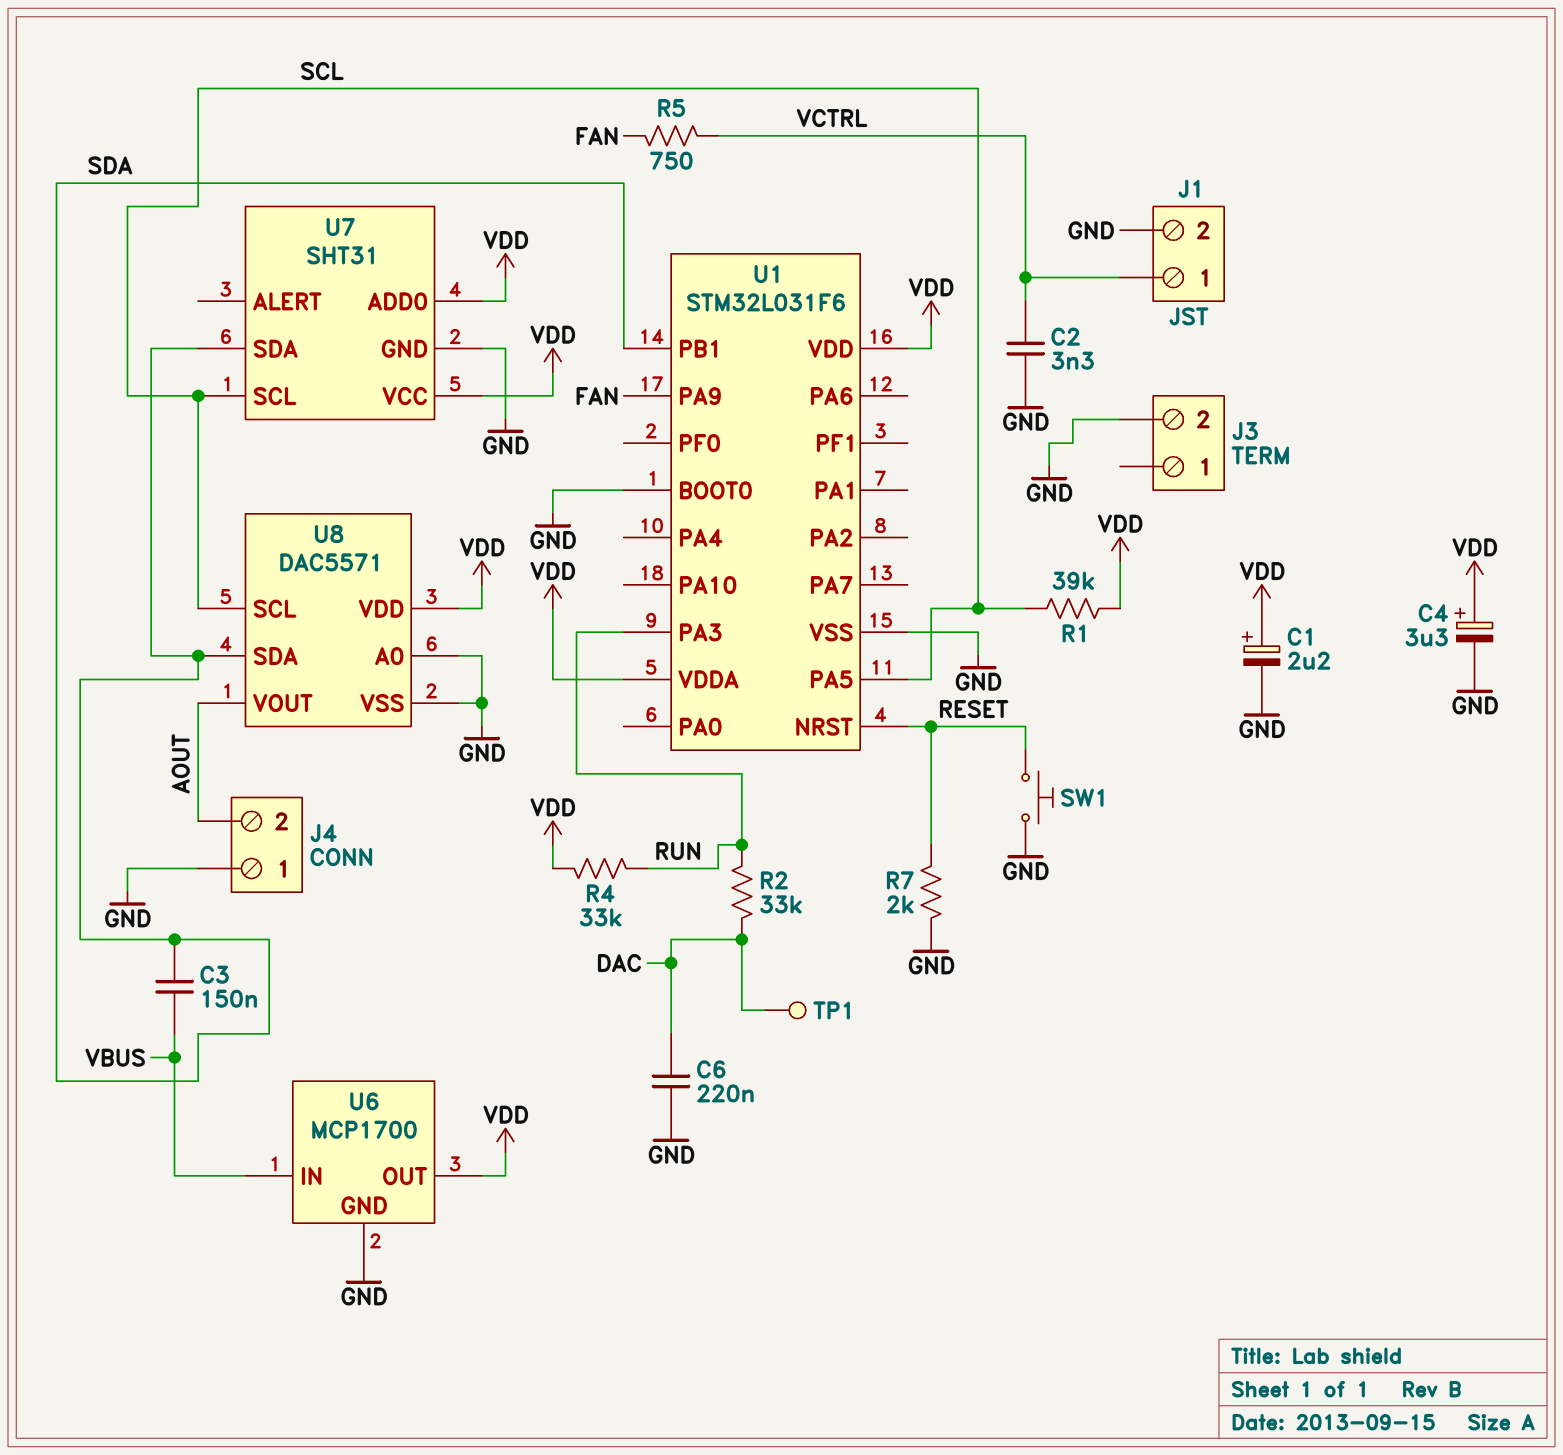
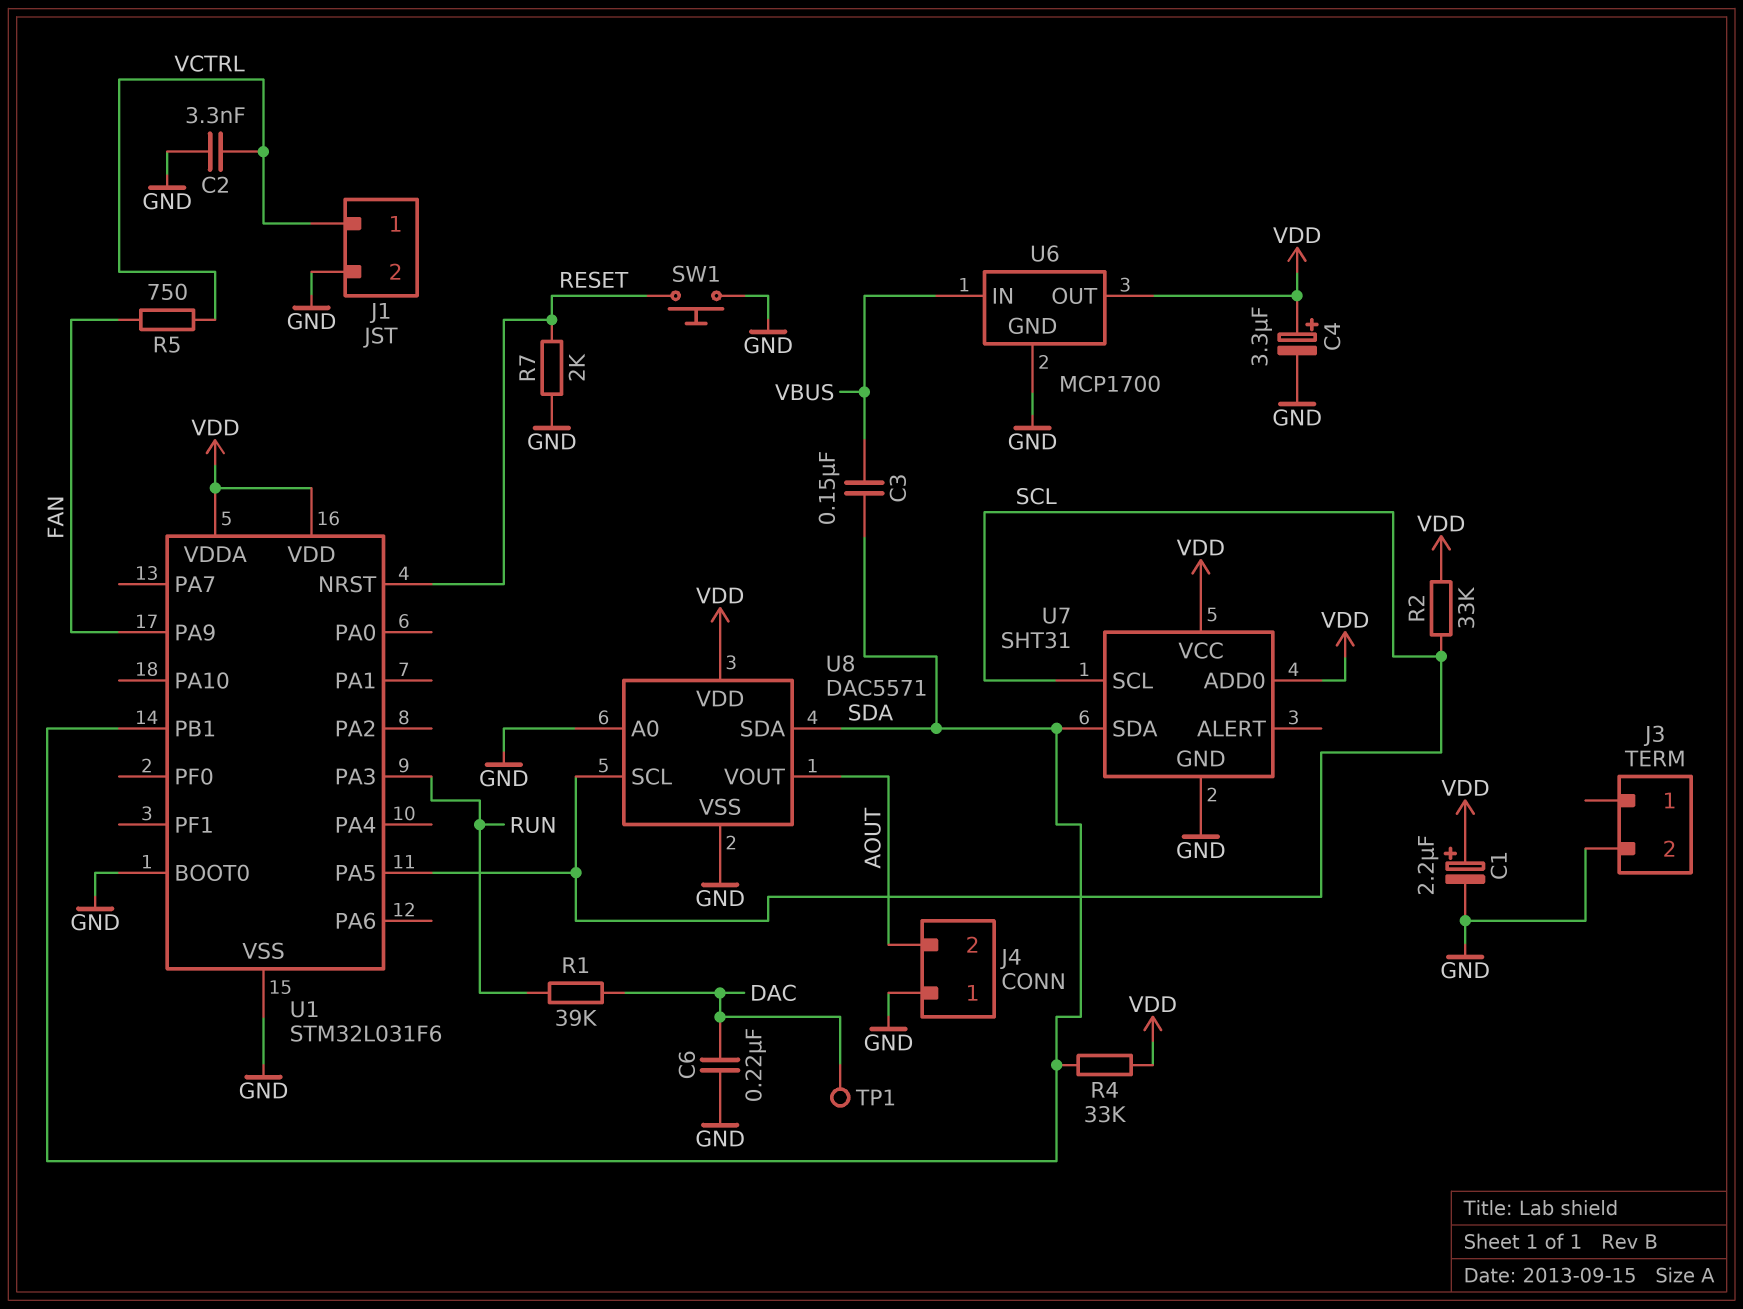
R1: 39k (SCL, VDD) -> 39k (DAC, RUN)
R2: 33k (DAC, RUN) -> 33k (SCL, VDD)
R4: 33k (RUN, VDD) -> 33k (SDA, VDD)

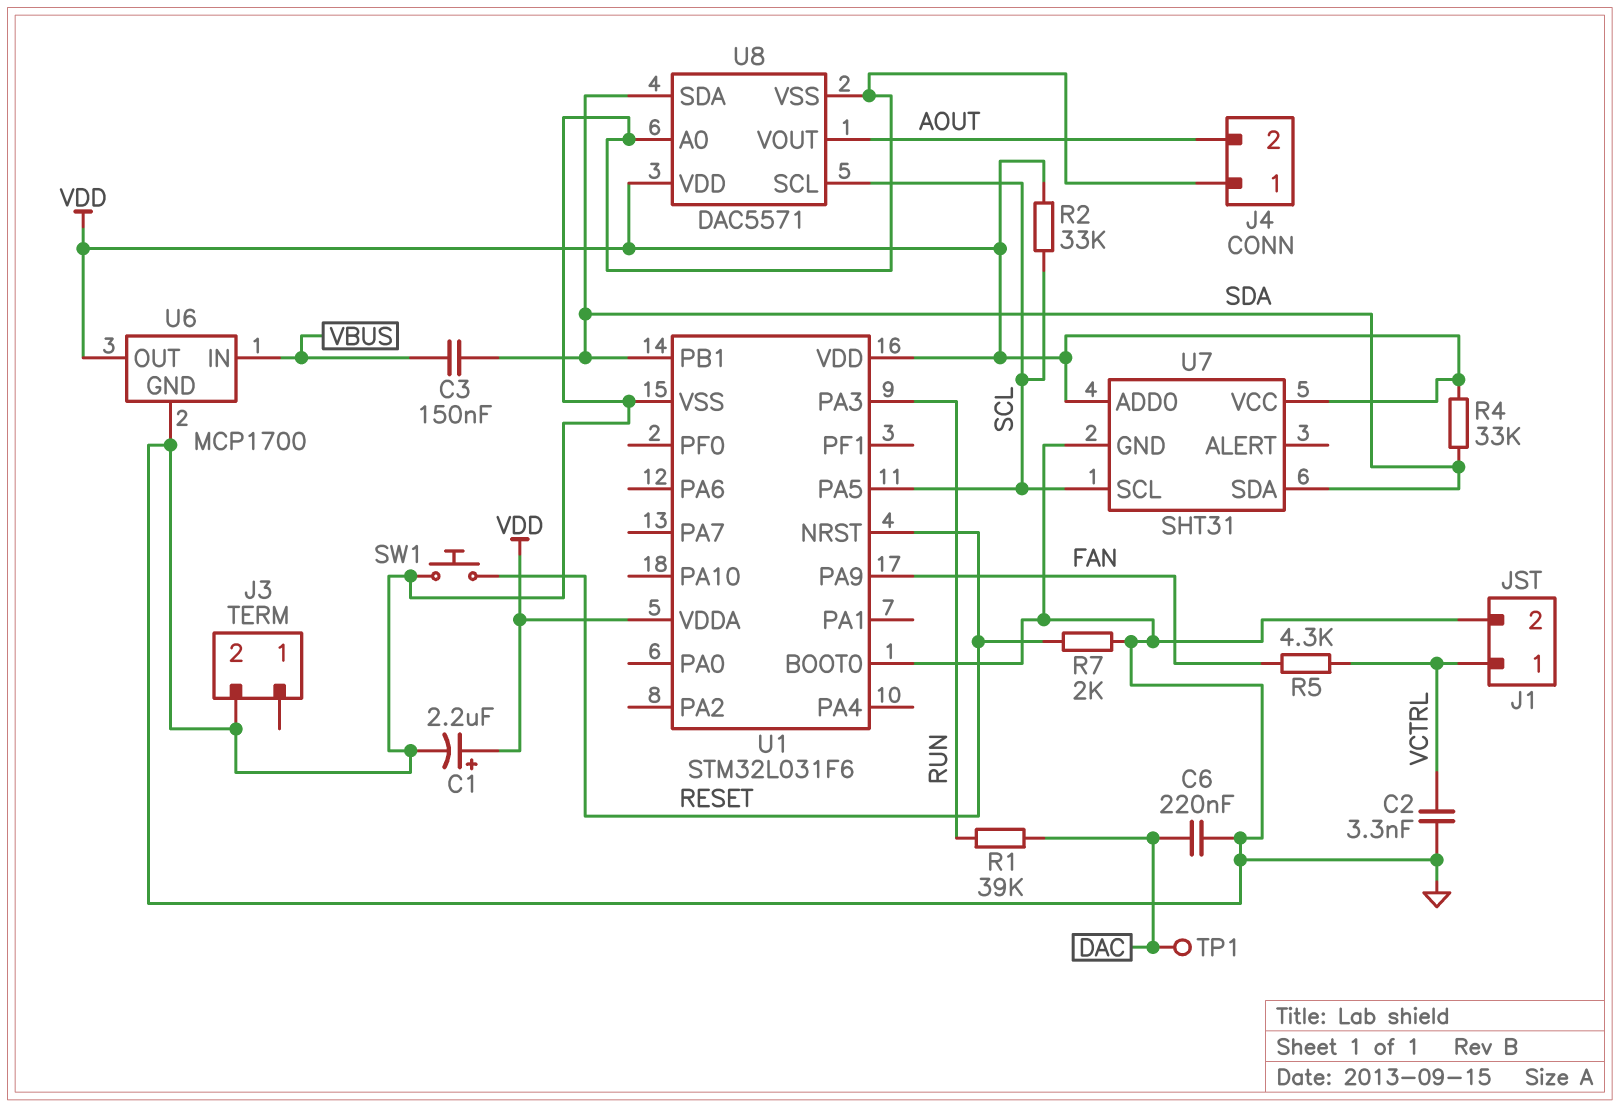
C4: 3.3uF (plus VDD, minus GND) -> none
R5: 750 (FAN, VCTRL) -> 4.3k (FAN, VCTRL)

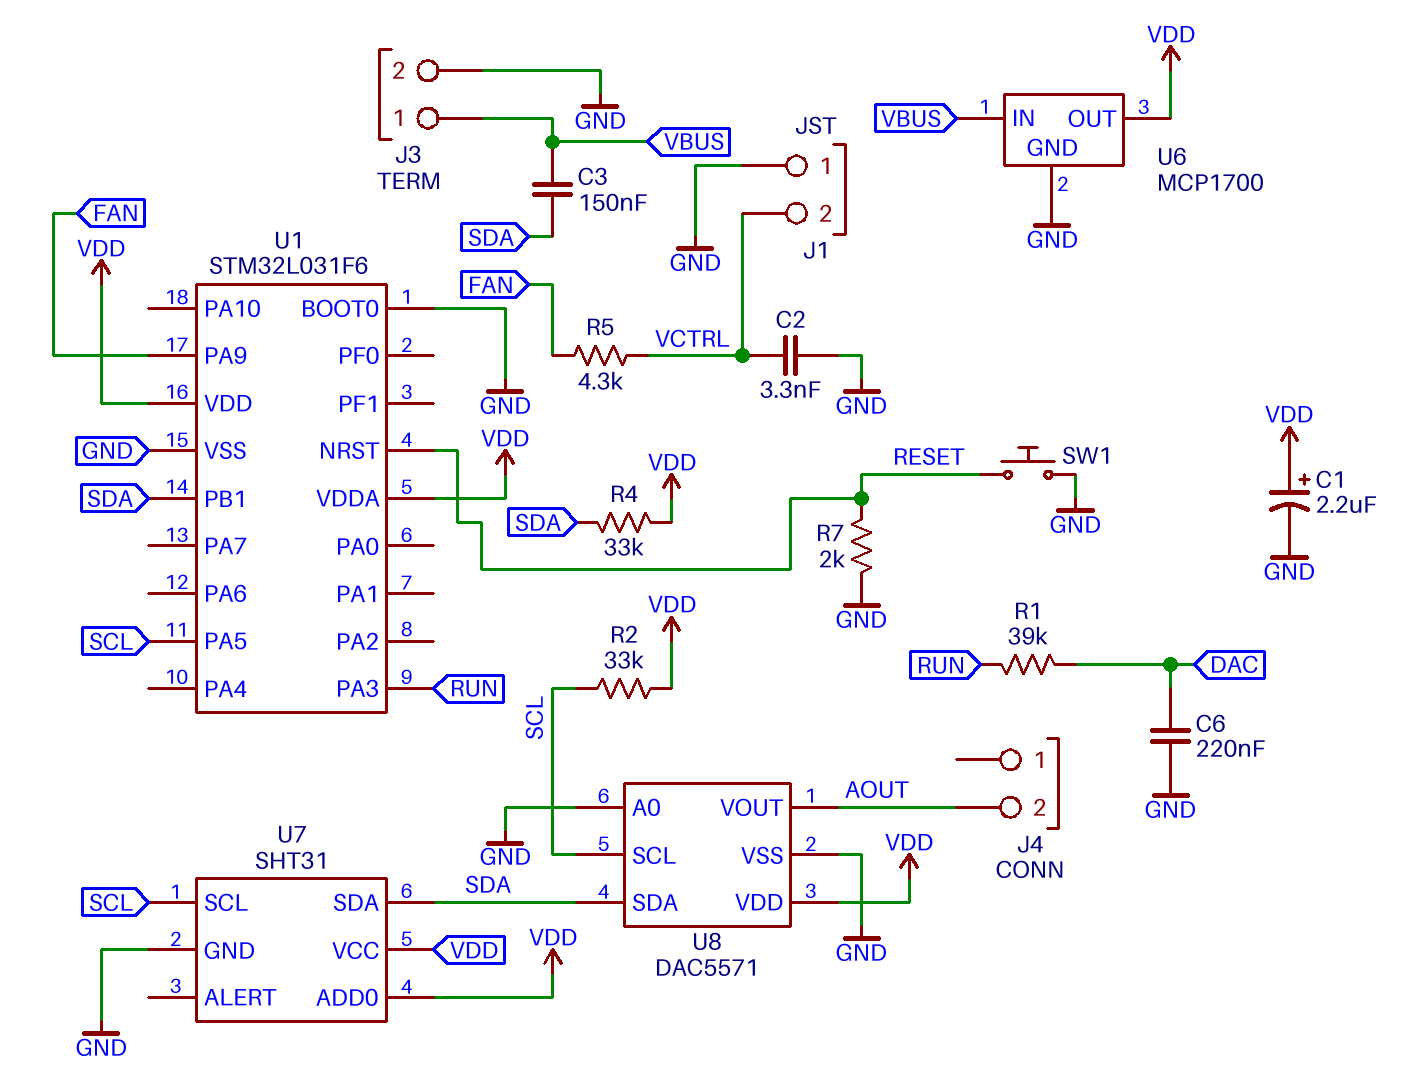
J1 pin 1: VCTRL -> GND
J1 pin 2: GND -> VCTRL
J3 pin 1: none -> VBUS
J4 pin 1: GND -> none
TP1: test point (DAC) -> none

